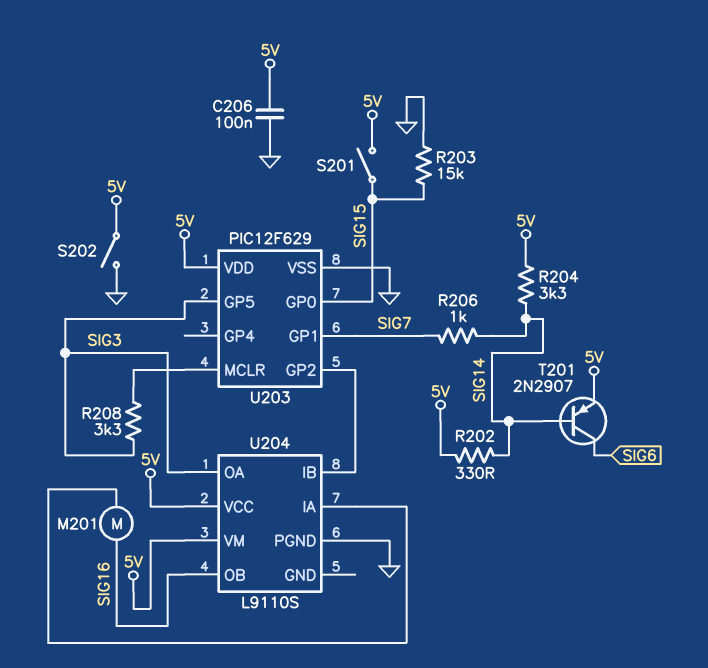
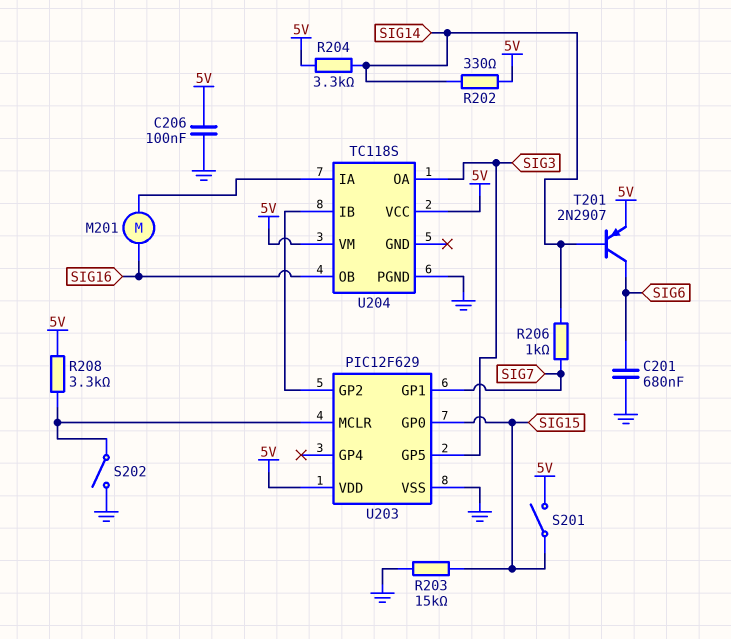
C201: none -> 680nF (GND, SIG6)
R208: 3.3k (SIG3, U203/MCLR) -> 3.3k (5V, U203/MCLR)
S202: switch (5V, GND) -> switch (GND, U203/MCLR)
U204: L9110S -> TC118S

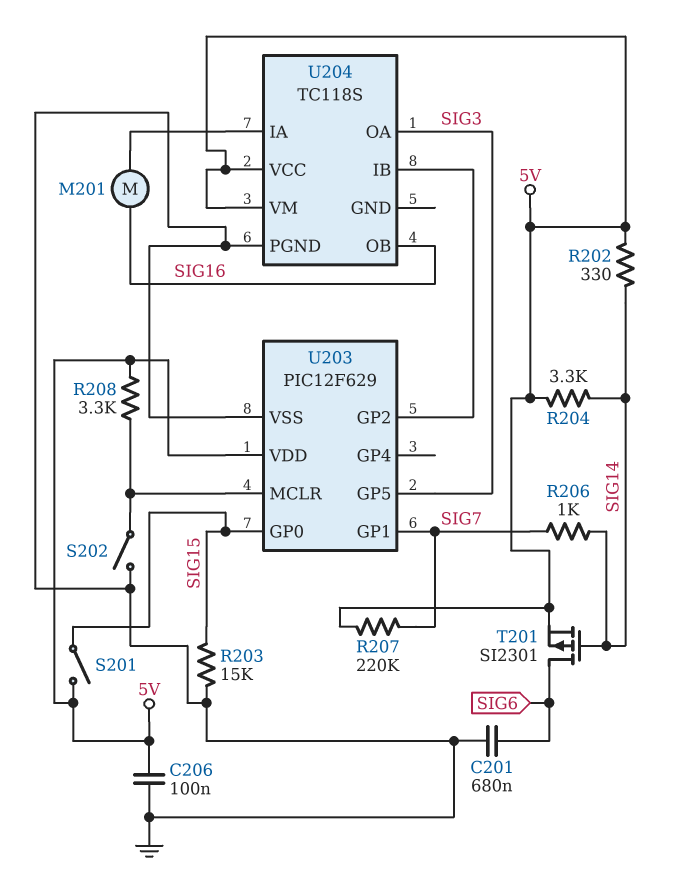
R207: none -> 220k (5V, SIG7)
T201: PNP 2N2907 (B SIG14, C SIG6, E 5V) -> PMOS SI2301 (G SIG14, D SIG6, S 5V)

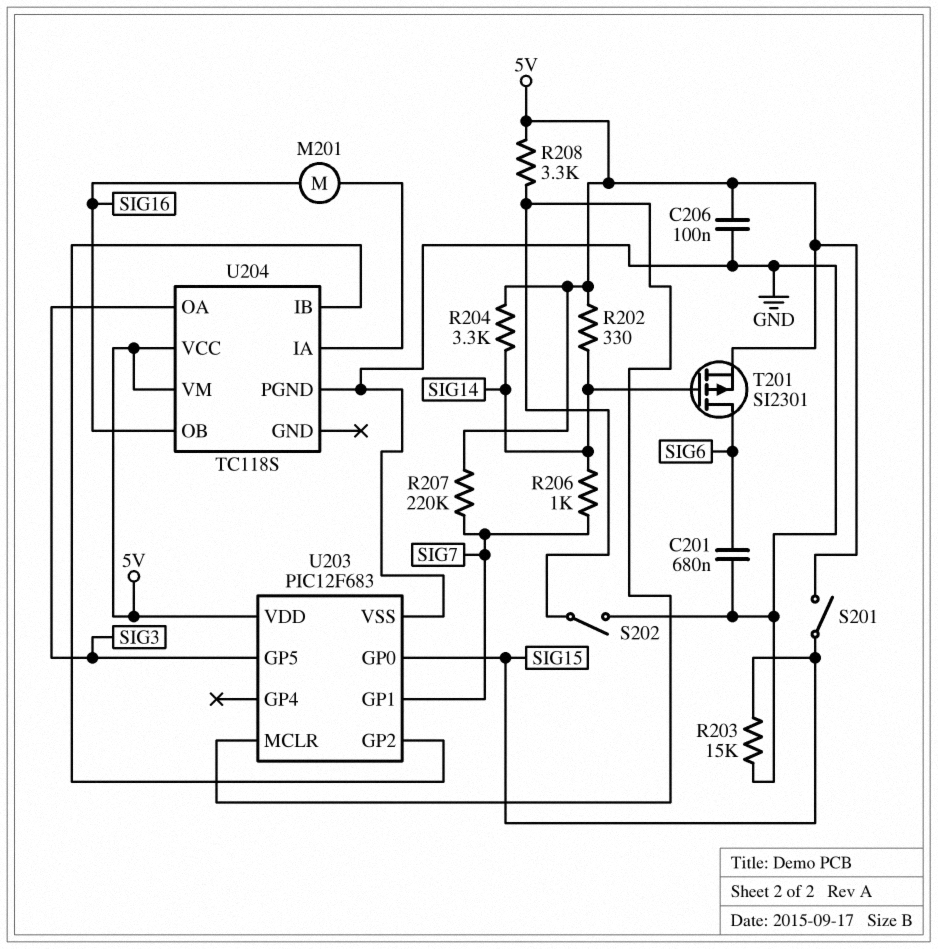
U203: PIC12F629 -> PIC12F683

